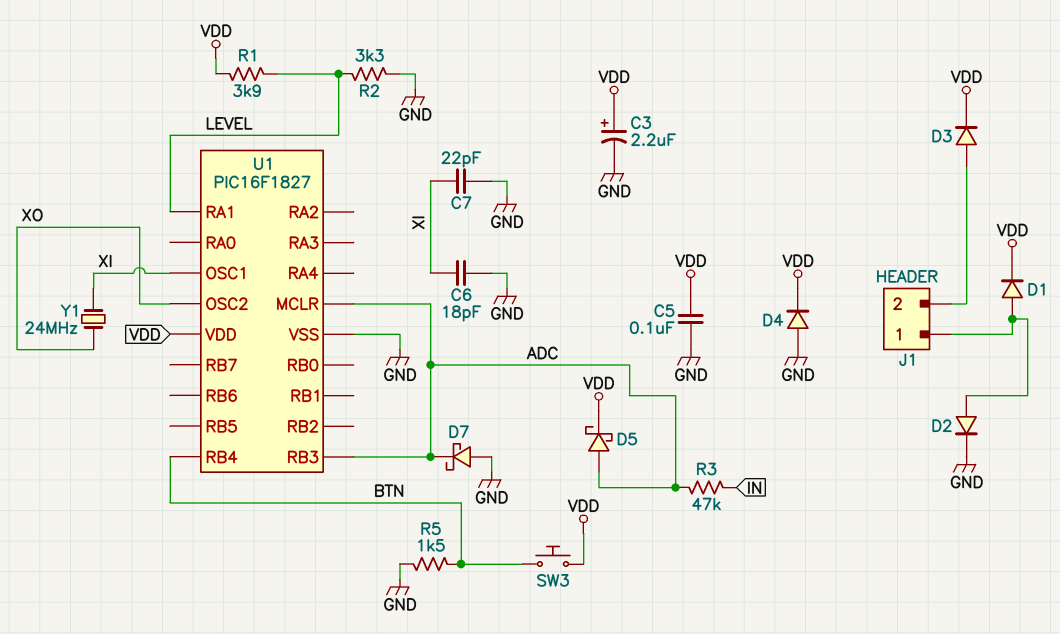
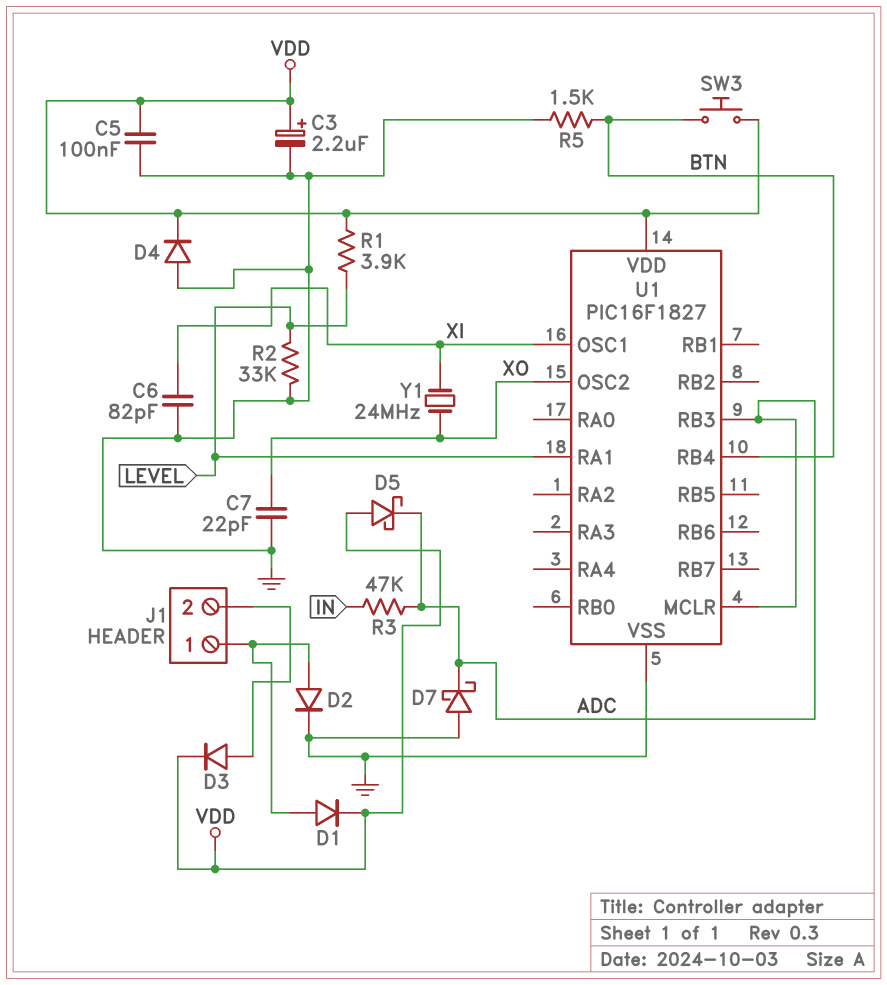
C6: 18pF (GND, XI) -> 82pF (GND, XI)
C7: 22pF (GND, XI) -> 22pF (GND, XO)
D5: schottky (A ADC, K VDD) -> schottky (A VDD, K ADC)
R2: 3.3k (GND, LEVEL) -> 33k (GND, LEVEL)

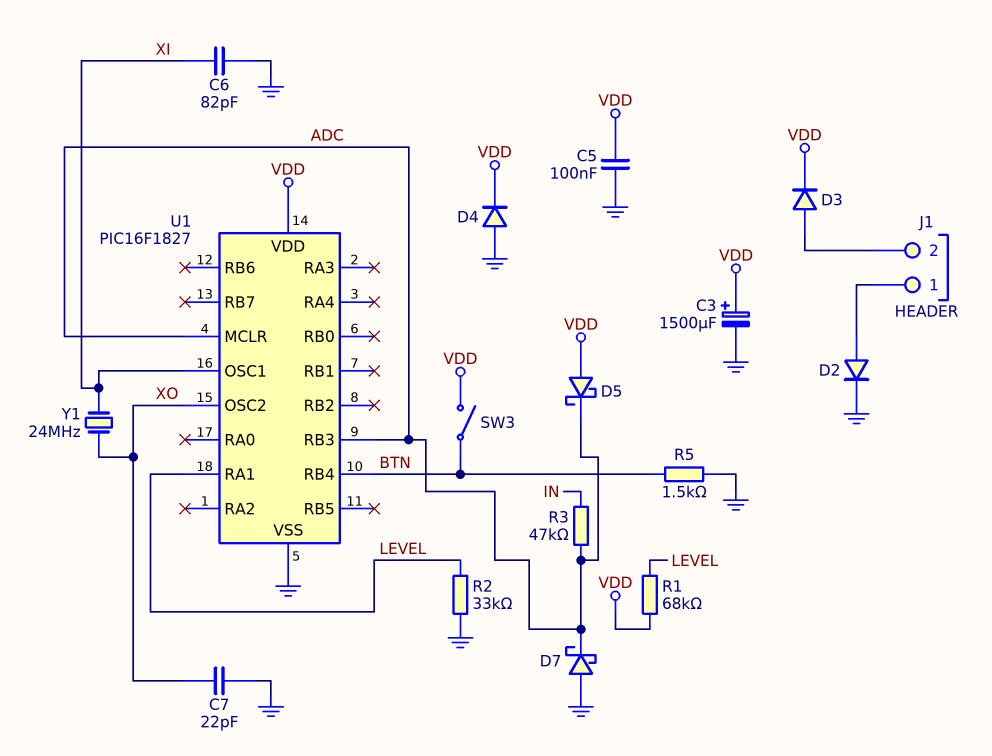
C3: 2.2uF (plus VDD, minus GND) -> 1500uF (plus VDD, minus GND)
D1: diode (A J1/1, K VDD) -> none
R1: 3.9k (LEVEL, VDD) -> 68k (LEVEL, VDD)
SW3: button (BTN, VDD) -> switch (BTN, VDD)

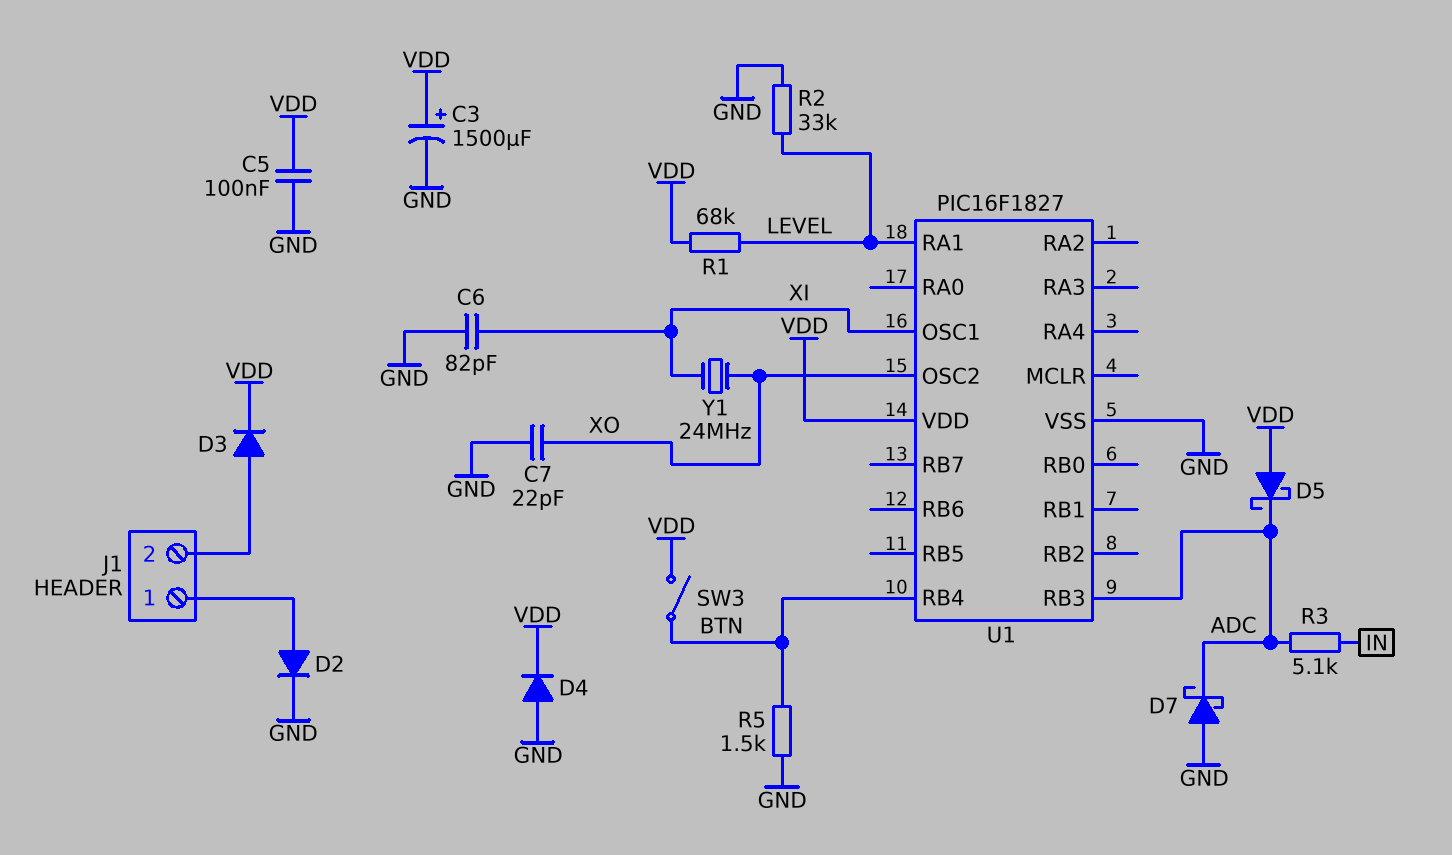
R3: 47k (ADC, IN) -> 5.1k (ADC, IN)
U1 pin MCLR: ADC -> none

